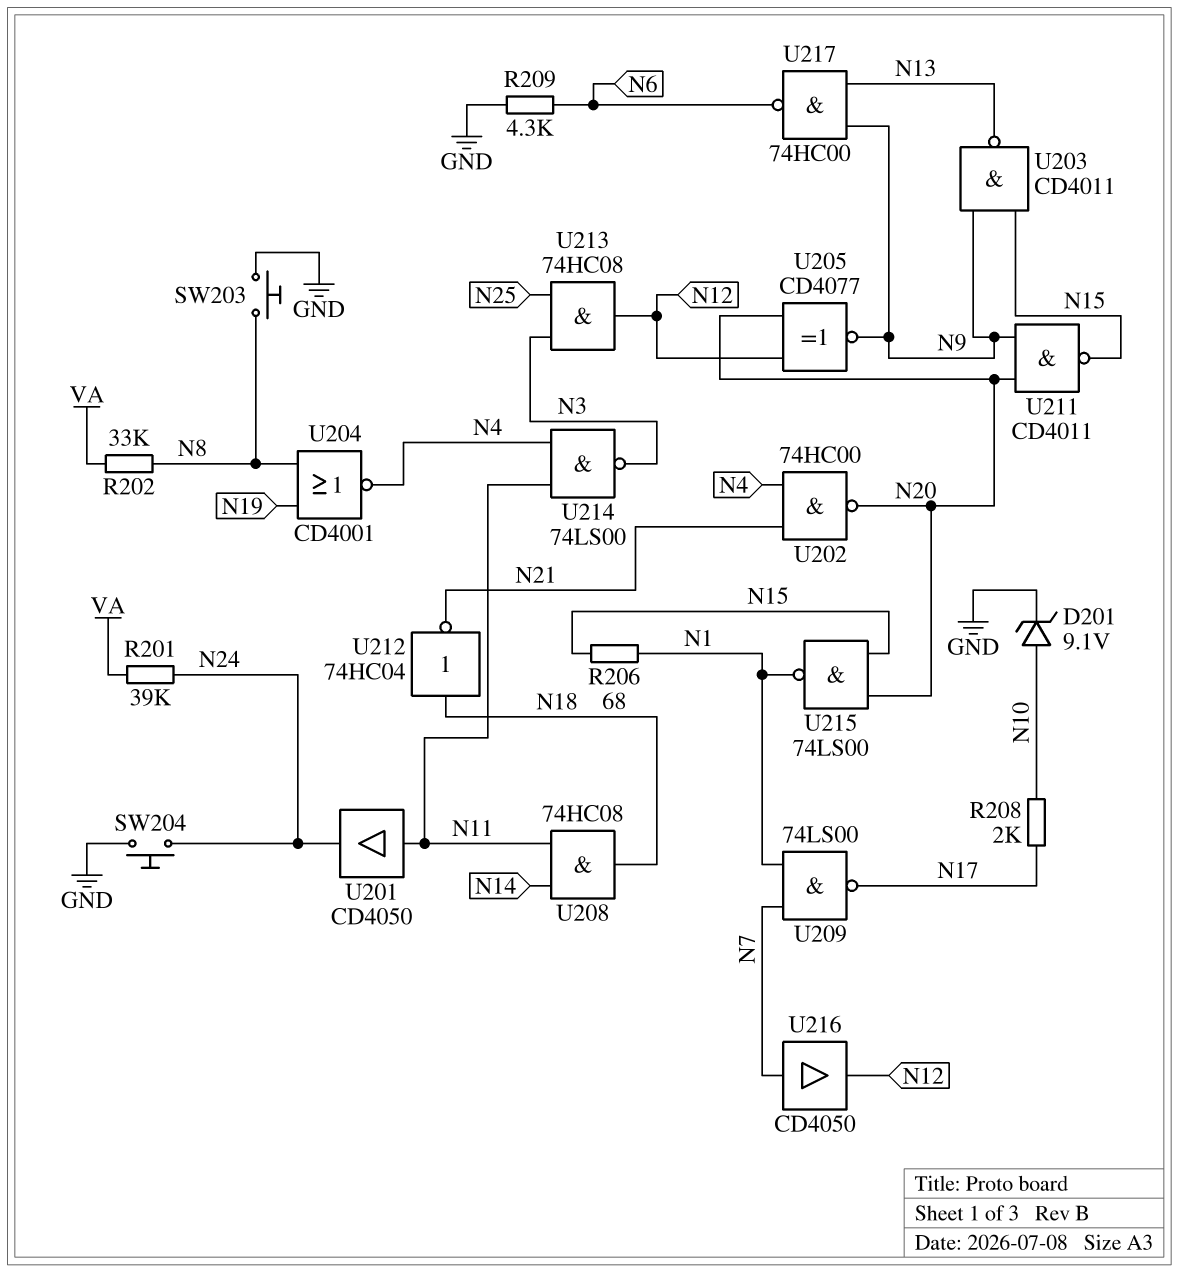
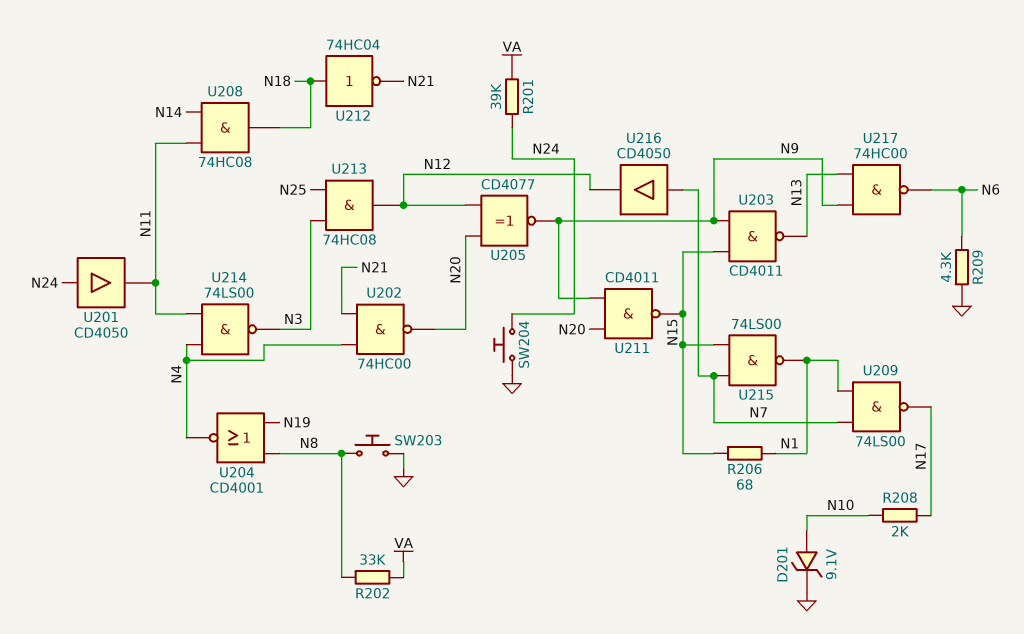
U201: buffer CD4050 (in N11, out N24) -> buffer CD4050 (in N24, out N11)
U215: NAND 74LS00 (in N15, in N20, out N1) -> NAND 74LS00 (in N7, in N15, out N1)

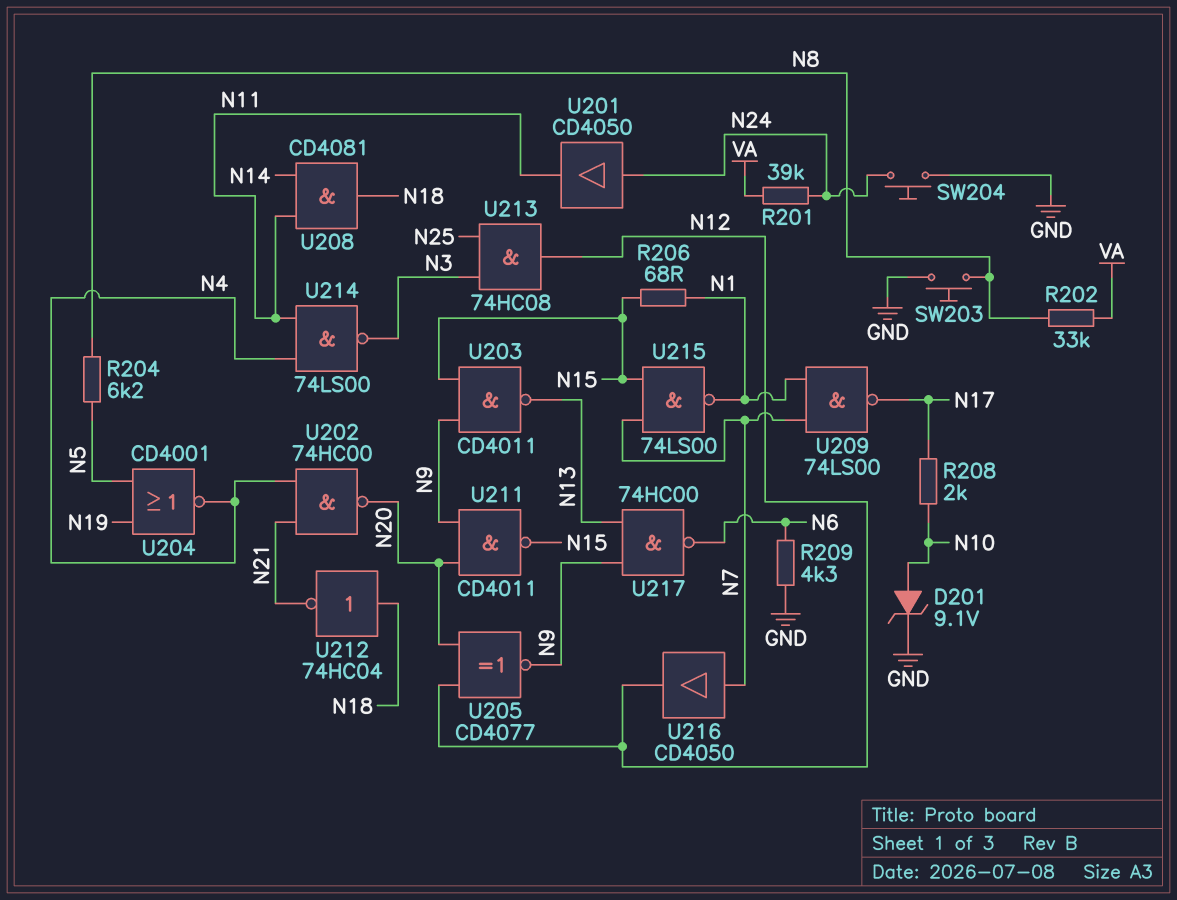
R204: none -> 6.2k (N5, N8)
U204: NOR CD4001 (in N8, in N19, out N4) -> NOR CD4001 (in N5, in N19, out N4)
U208: AND 74HC08 (in N11, in N14, out N18) -> AND CD4081 (in N11, in N14, out N18)

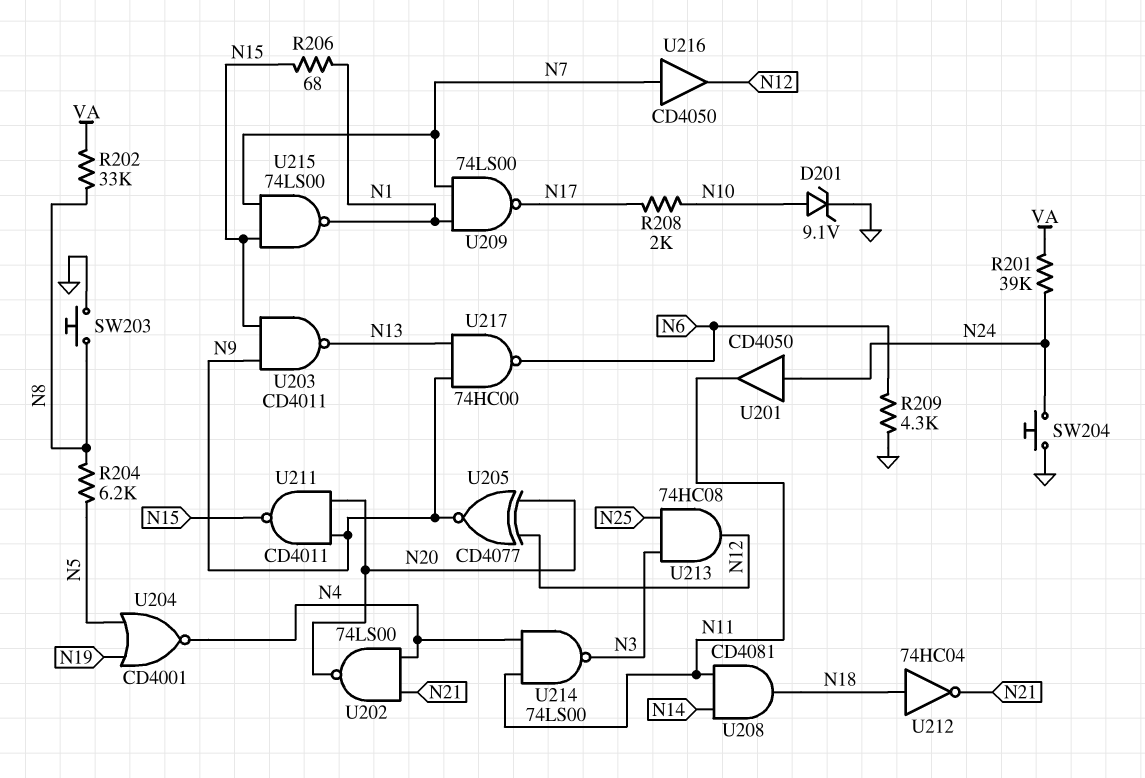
U202: NAND 74HC00 (in N4, in N21, out N20) -> NAND 74LS00 (in N4, in N21, out N20)

